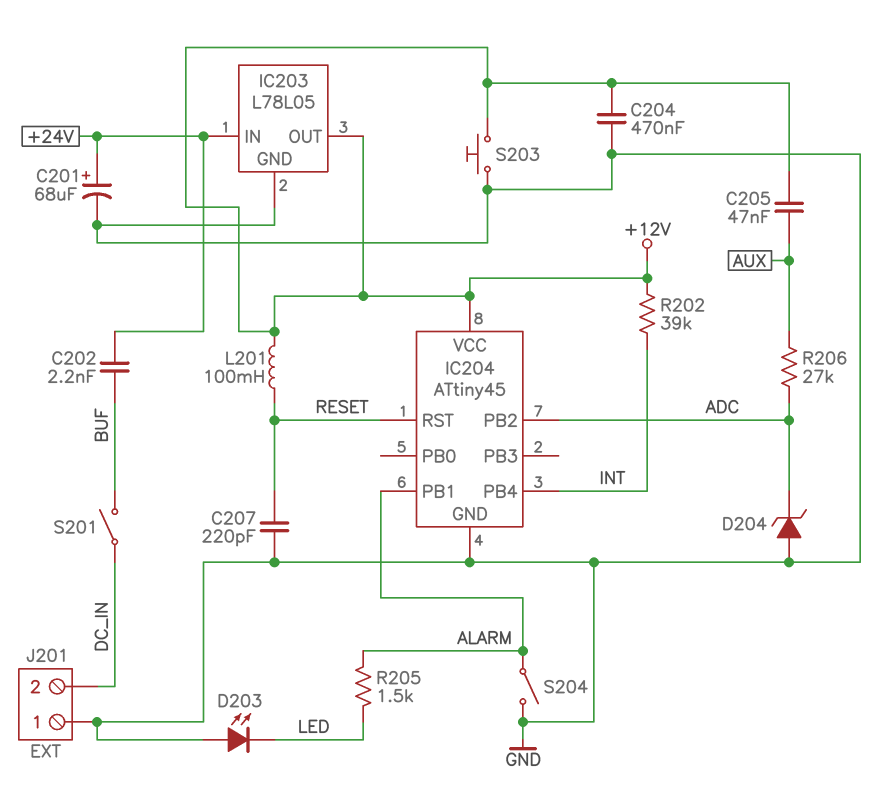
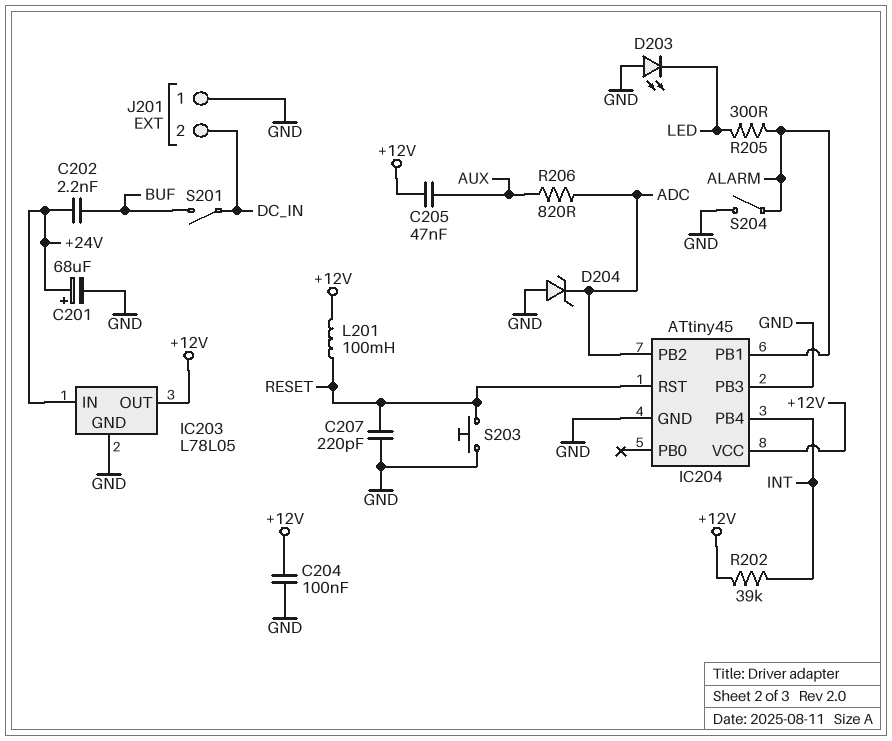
C204: 470nF (+12V, GND) -> 100nF (+12V, GND)
IC204 pin PB3: none -> GND
R205: 1.5k (ALARM, LED) -> 300 (ALARM, LED)
R206: 27k (ADC, AUX) -> 820 (ADC, AUX)
S203: button (+12V, GND) -> button (GND, RESET)

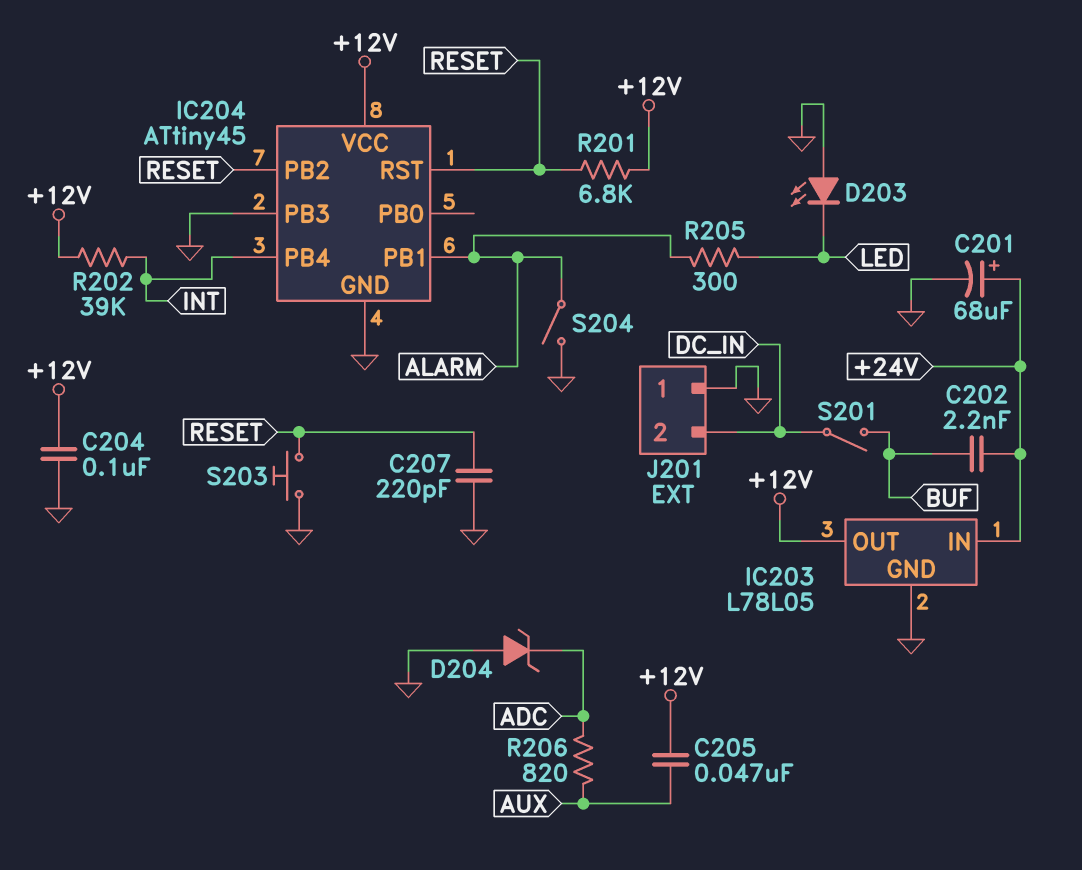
IC204 pin PB2: ADC -> RESET
L201: 100mH (+12V, RESET) -> none
R201: none -> 6.8k (+12V, RESET)

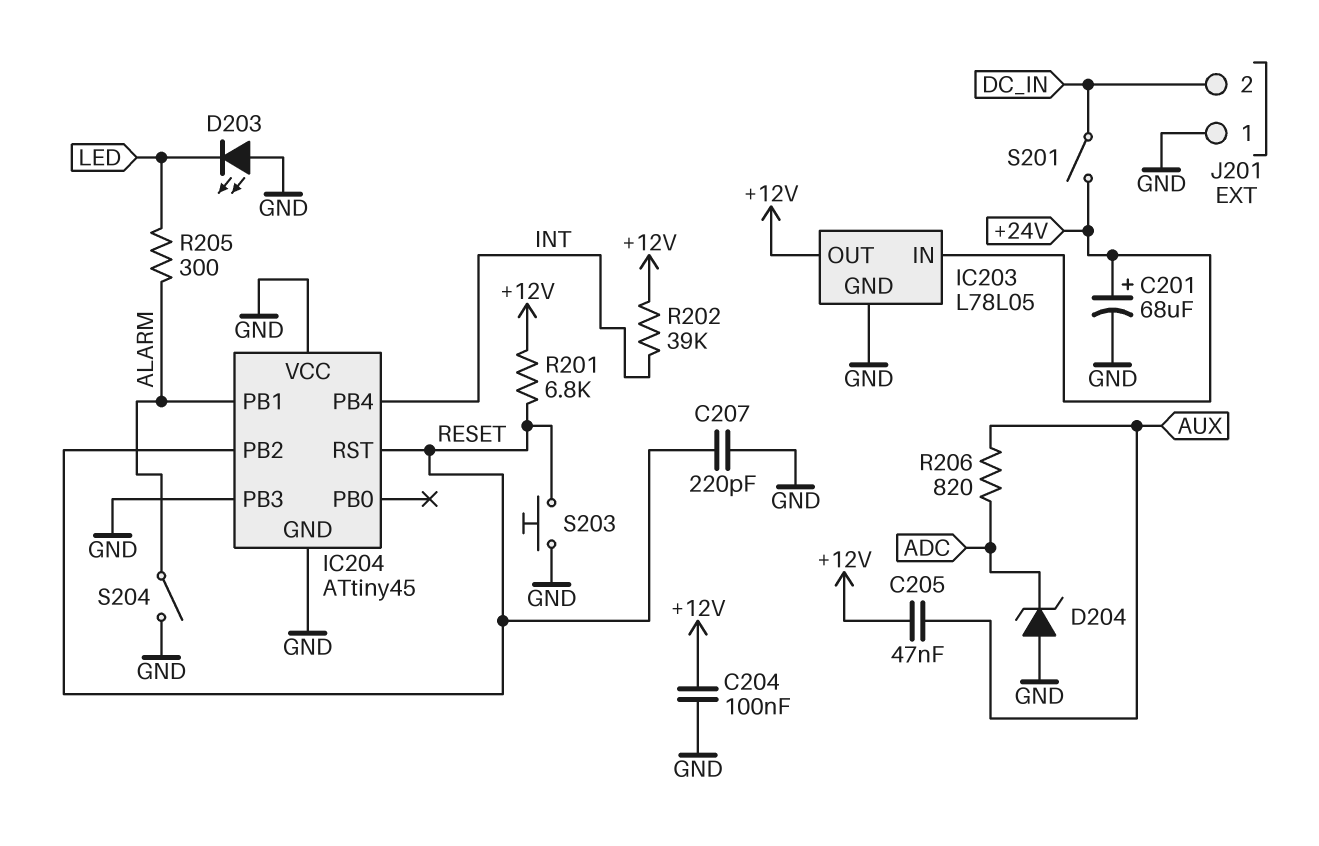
C202: 2.2nF (+24V, BUF) -> none
IC204 pin VCC: +12V -> GND
S201: switch (BUF, DC_IN) -> switch (+24V, DC_IN)

